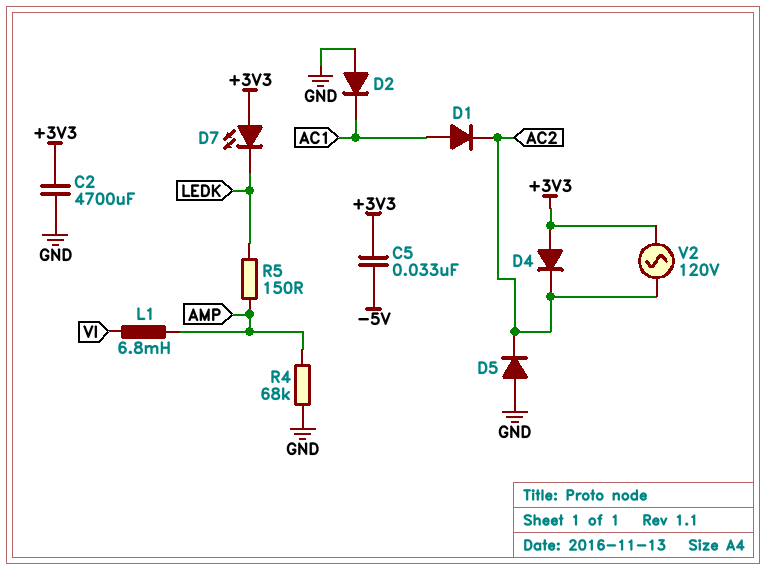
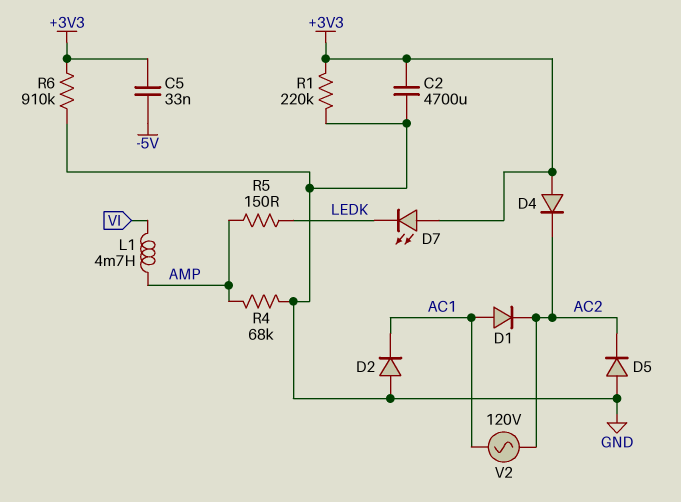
L1: 6.8mH (AMP, VI) -> 4.7mH (AMP, VI)
R1: none -> 220k (+3V3, GND)
R6: none -> 910k (+3V3, GND)
V2: AC 120V (+3V3, AC2) -> AC 120V (AC1, AC2)

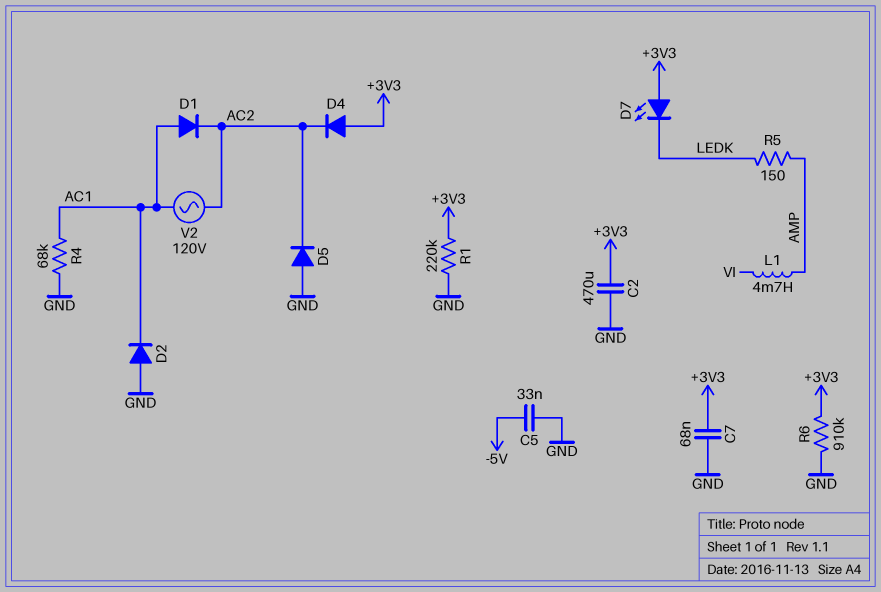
C2: 4700uF (+3V3, GND) -> 470uF (+3V3, GND)
C5: 33nF (+3V3, -5V) -> 33nF (-5V, GND)
C7: none -> 68nF (+3V3, GND)
R4: 68k (AMP, GND) -> 68k (AC1, GND)

